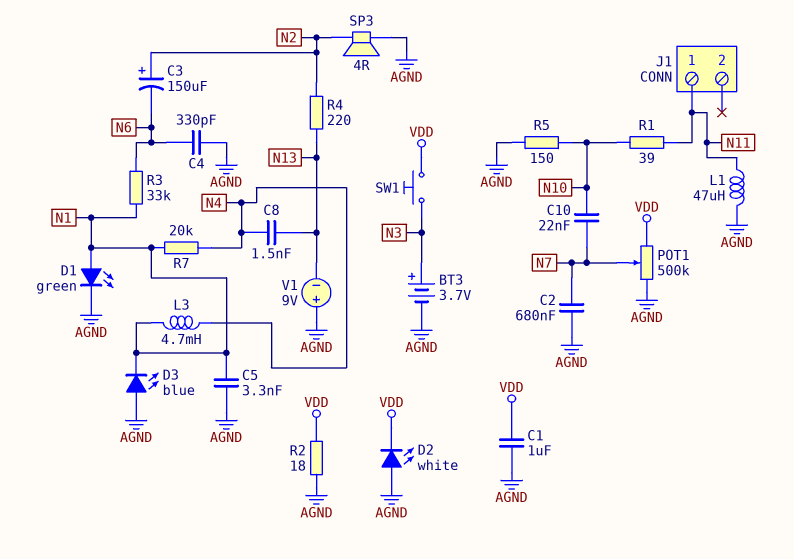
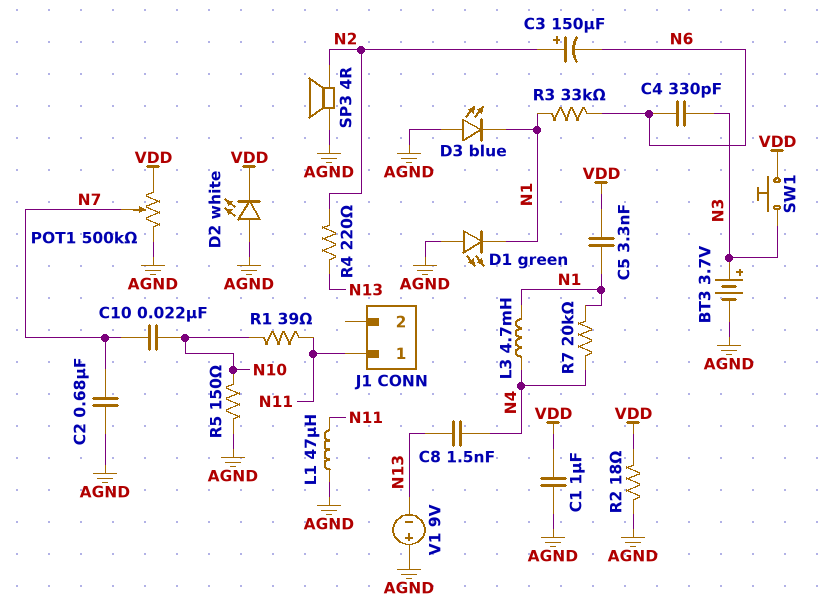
C4: 330pF (AGND, N6) -> 330pF (N3, N6)
C5: 3.3nF (AGND, N1) -> 3.3nF (N1, VDD)
D1: LED green (A N1, K AGND) -> LED green (A AGND, K N1)

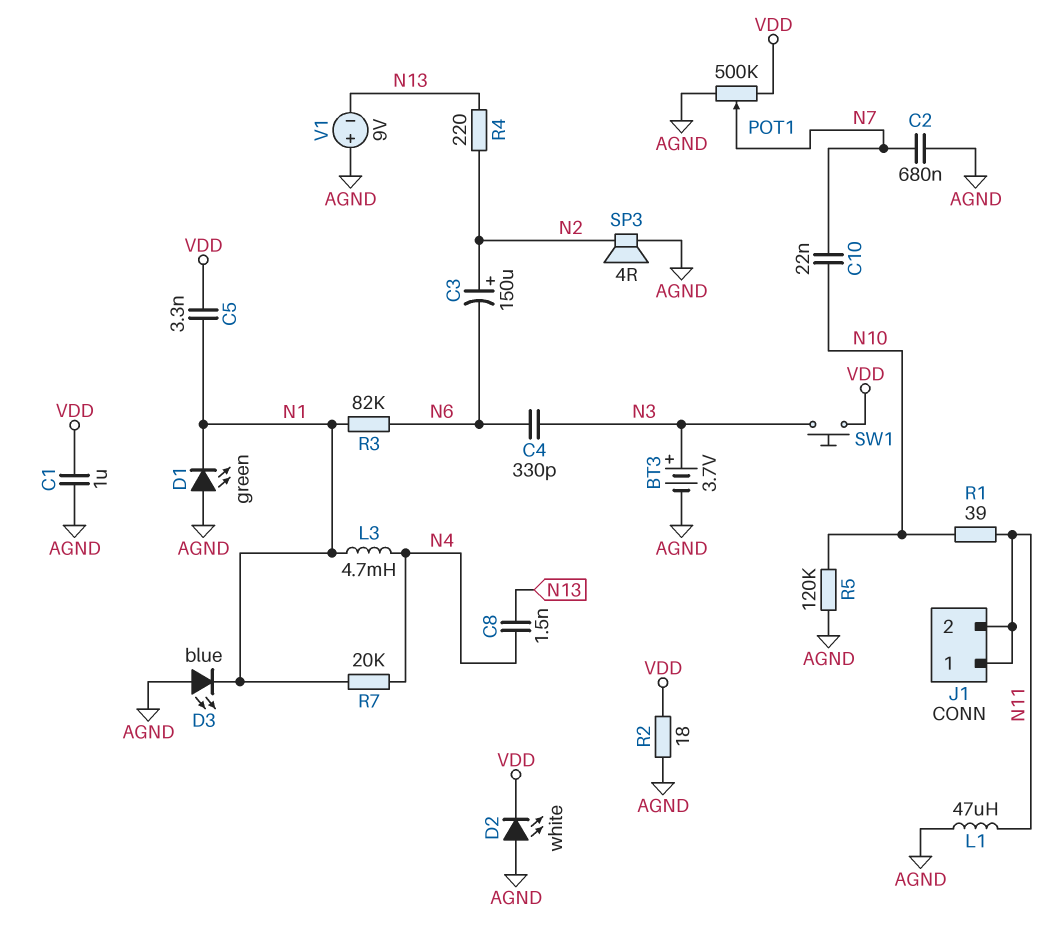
J1 pin 2: none -> N11
R3: 33k (N1, N6) -> 82k (N1, N6)
R5: 150 (AGND, N10) -> 120k (AGND, N10)

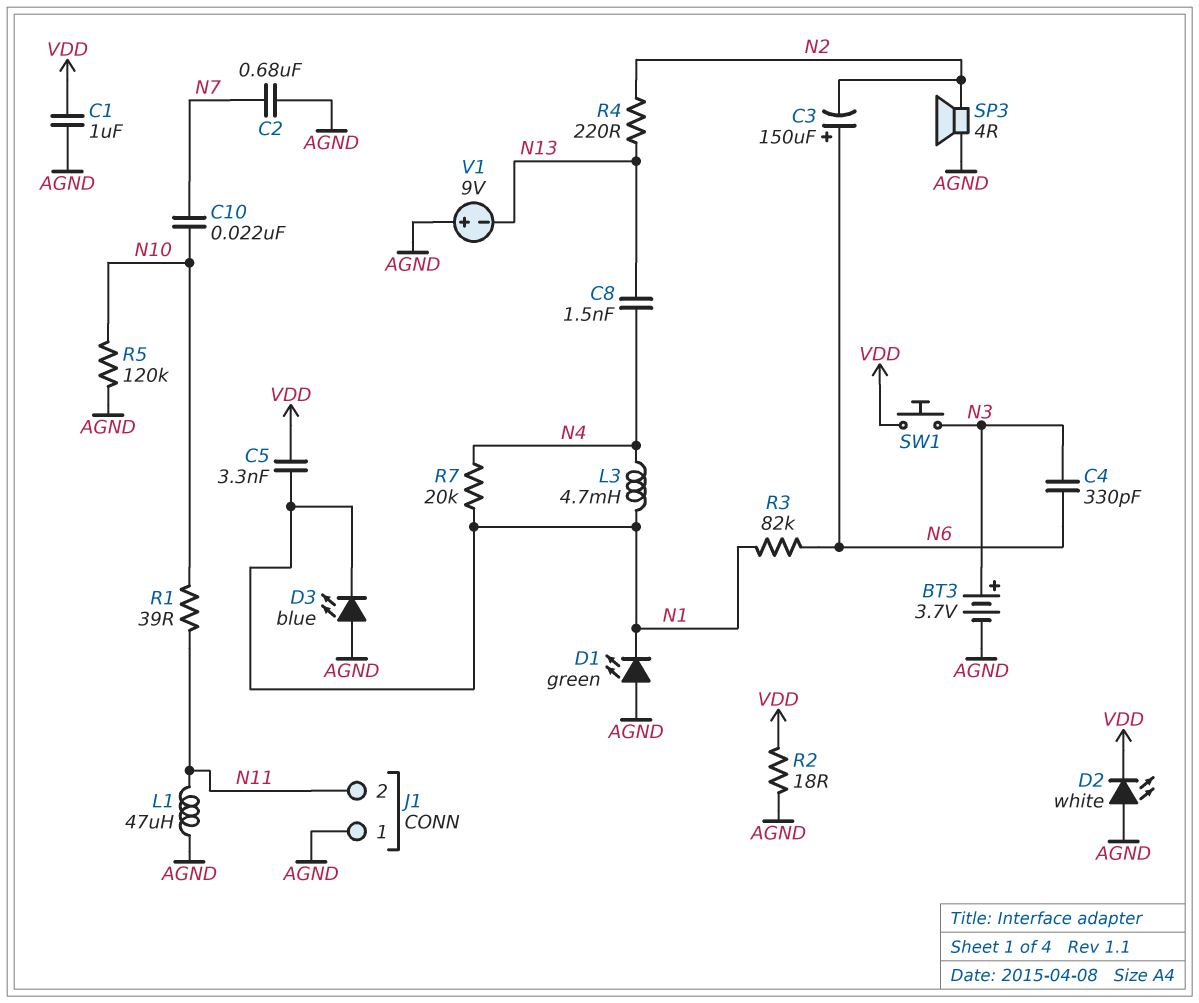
C3: 150uF (plus N2, minus N6) -> 150uF (plus N6, minus N2)
J1 pin 1: N11 -> AGND
POT1: 500k (AGND, VDD, wiper N7) -> none

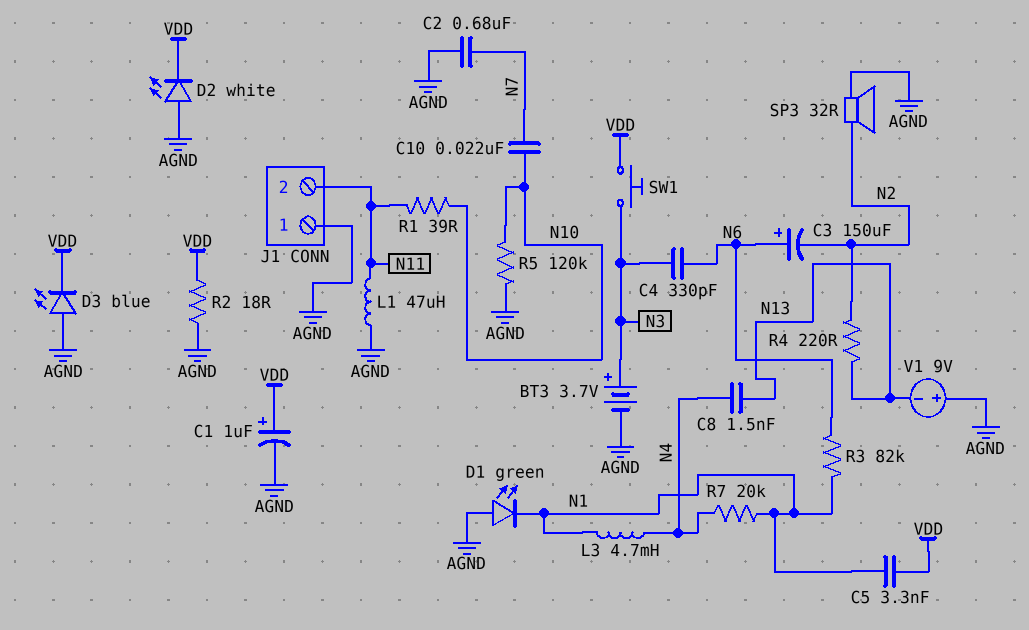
C1: 1uF (AGND, VDD) -> 1uF (plus VDD, minus AGND)
D3: LED blue (A AGND, K N1) -> LED blue (A AGND, K VDD)
SP3: speaker 4R (AGND, N2) -> speaker 32R (AGND, N2)

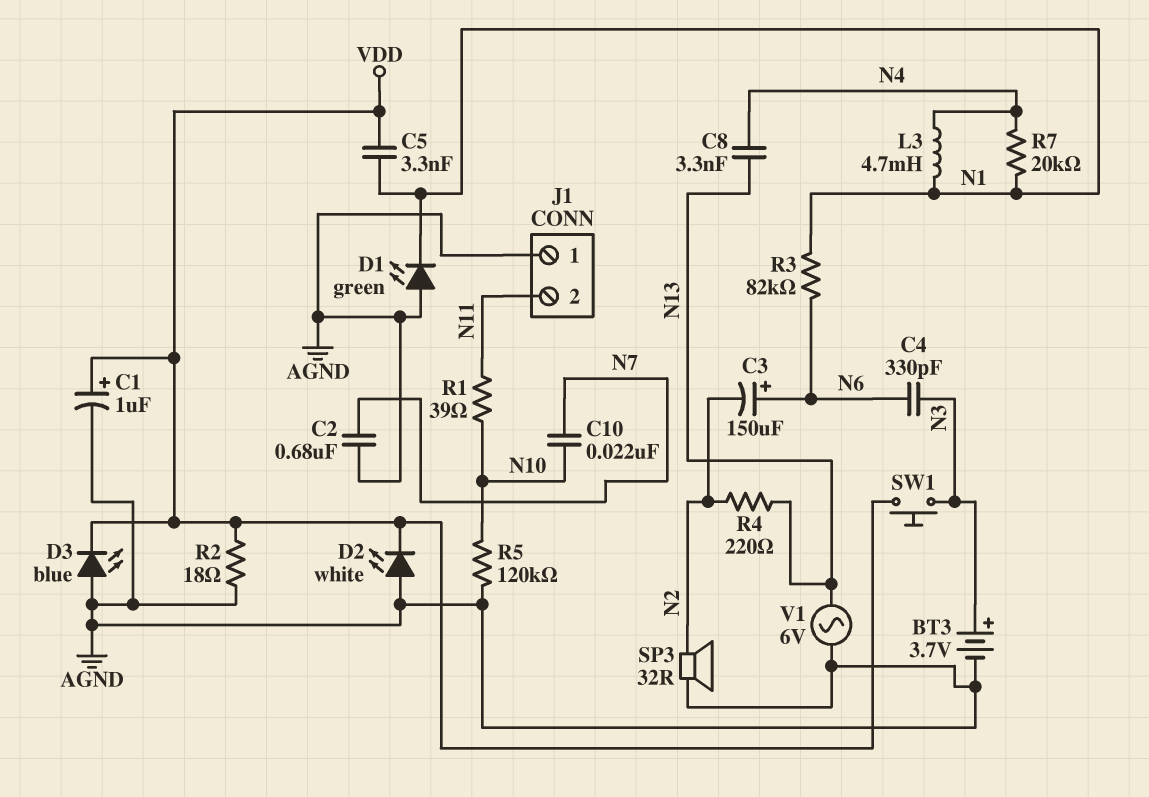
C8: 1.5nF (N4, N13) -> 3.3nF (N4, N13)
L1: 47uH (AGND, N11) -> none
V1: 9V (plus AGND, minus N13) -> AC 6V (AGND, N13)

